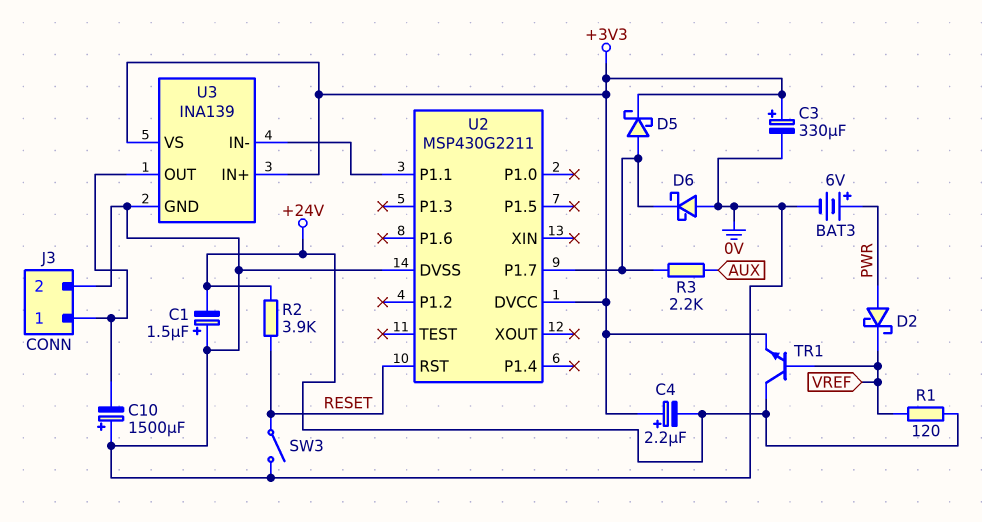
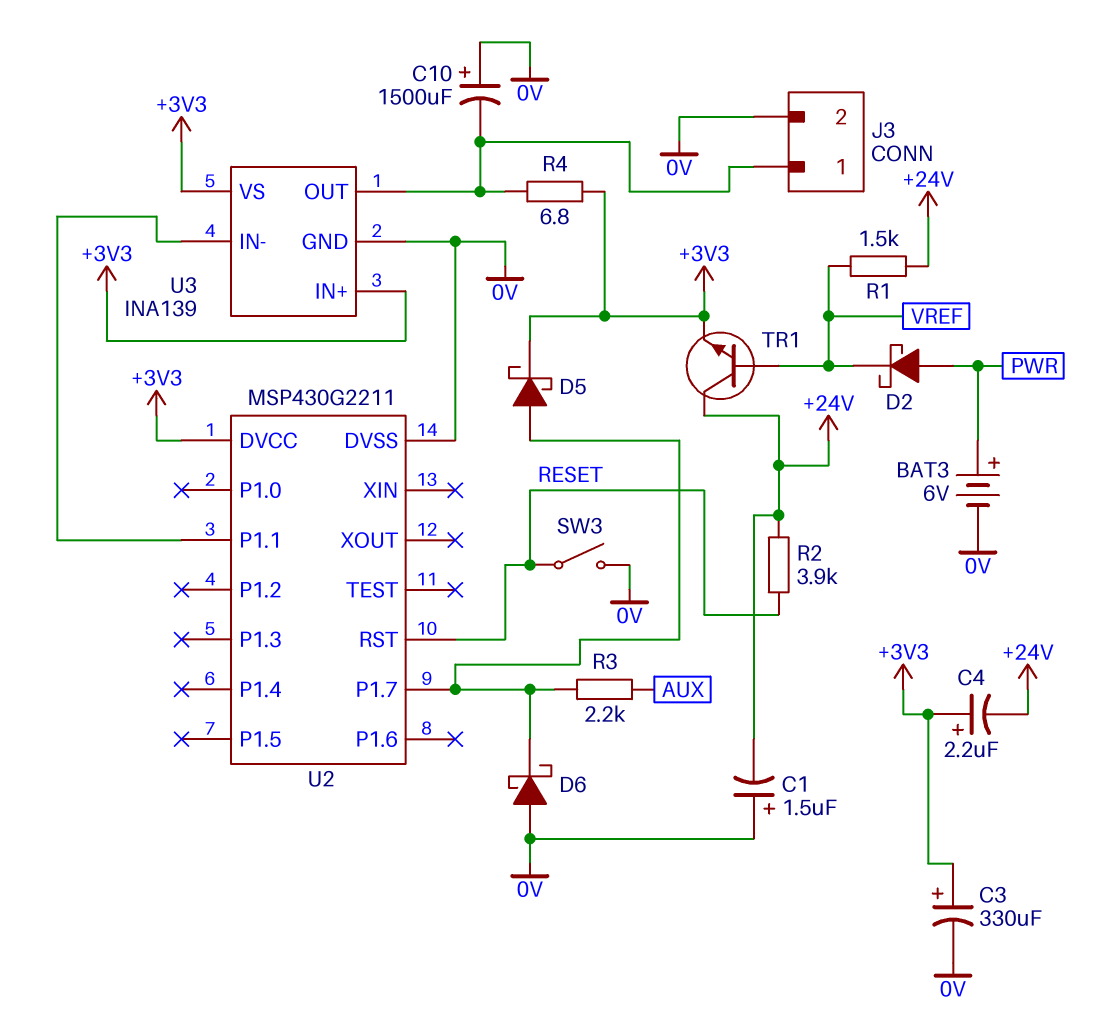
R1: 120 (+24V, VREF) -> 1.5k (+24V, VREF)
R4: none -> 6.8 (+3V3, J3/1)

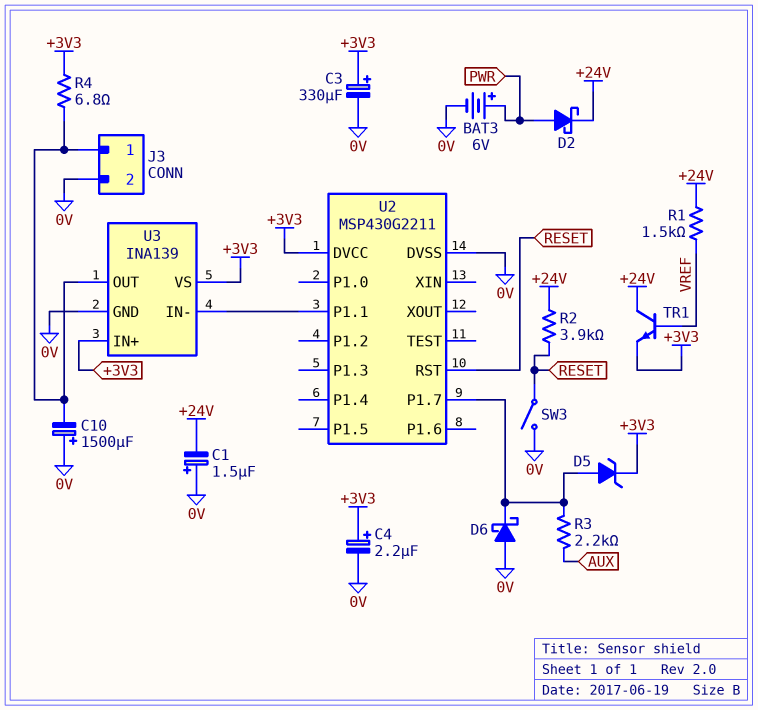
C4: 2.2uF (plus +3V3, minus +24V) -> 2.2uF (plus +3V3, minus 0V)
D2: schottky (A PWR, K VREF) -> schottky (A PWR, K +24V)
D5: schottky (A U2/P1.7, K +3V3) -> zener (A U2/P1.7, K +3V3)

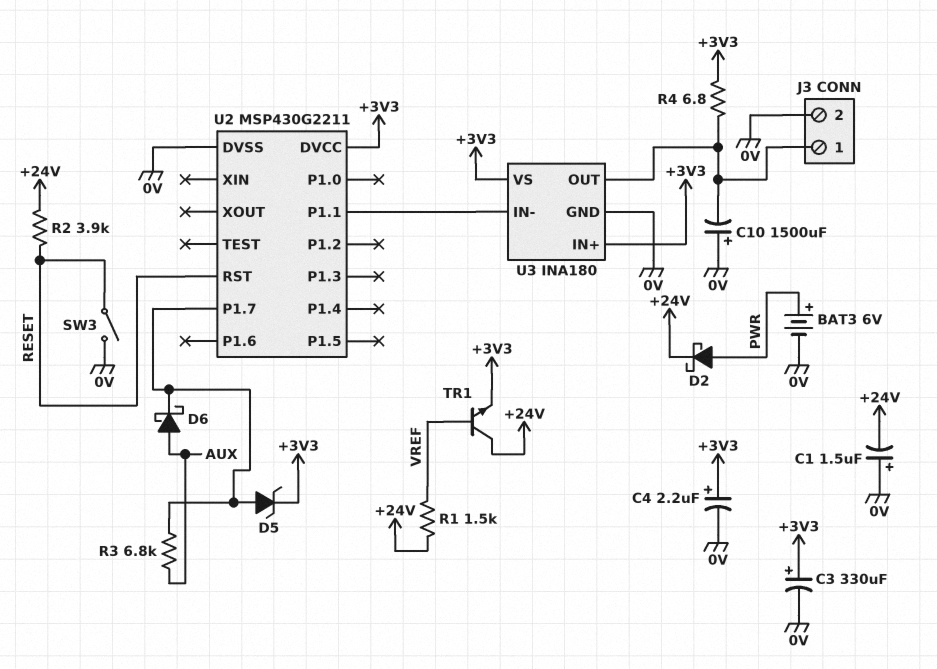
D6: schottky (A 0V, K U2/P1.7) -> schottky (A AUX, K U2/P1.7)
R3: 2.2k (AUX, U2/P1.7) -> 6.8k (AUX, U2/P1.7)
U3: INA139 -> INA180

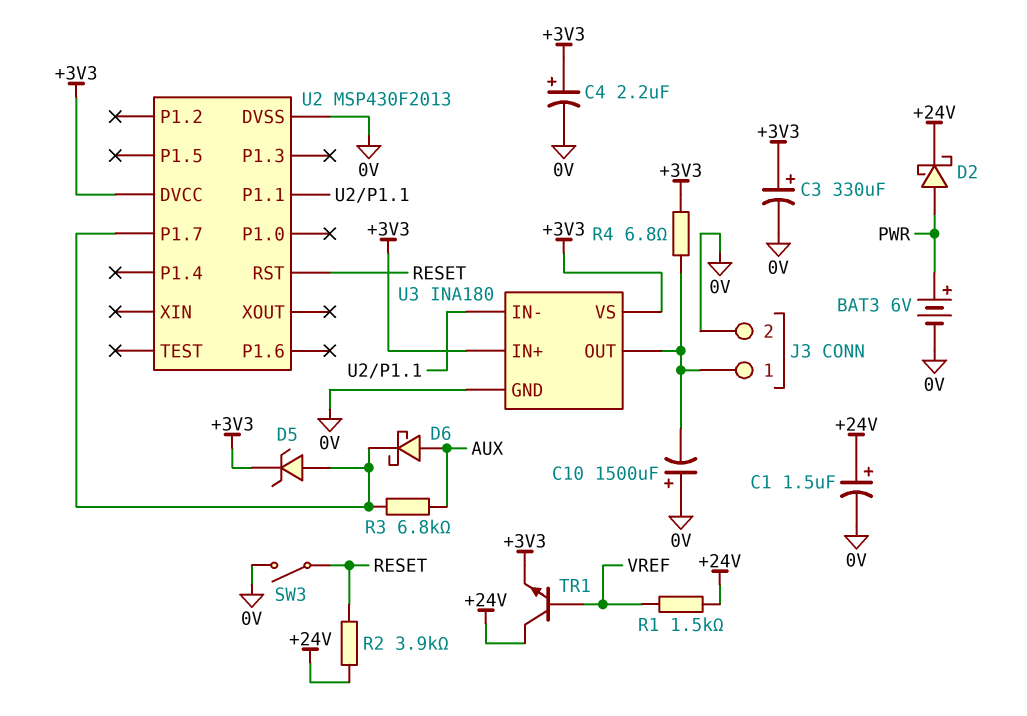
C1: 1.5uF (plus 0V, minus +24V) -> 1.5uF (plus +24V, minus 0V)
U2: MSP430G2211 -> MSP430F2013

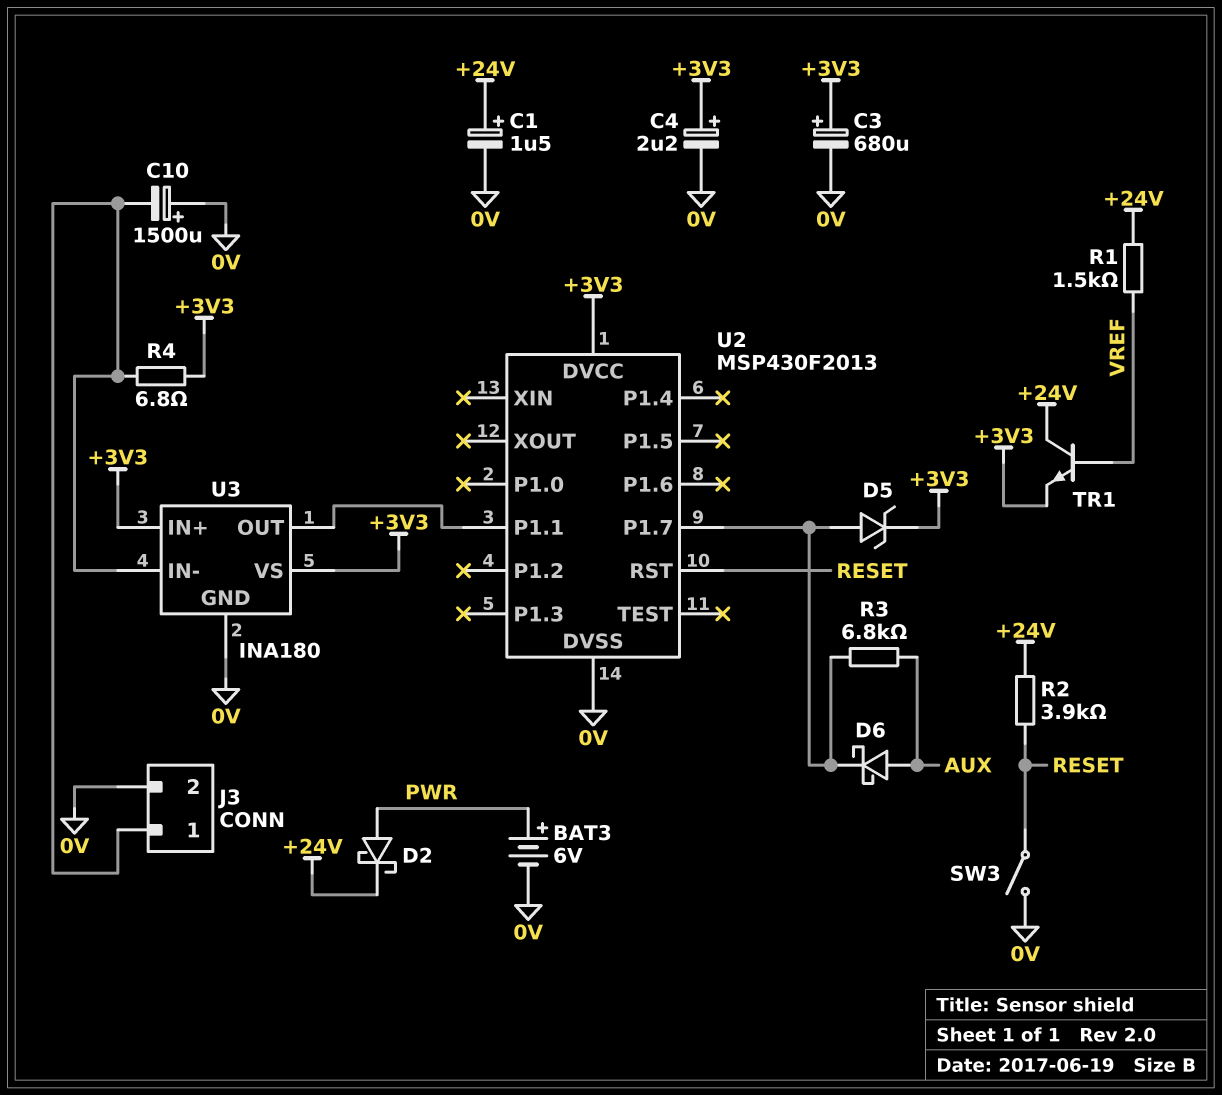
C3: 330uF (plus +3V3, minus 0V) -> 680uF (plus +3V3, minus 0V)
U3 pin IN-: U2/P1.1 -> J3/1
U3 pin OUT: J3/1 -> U2/P1.1

